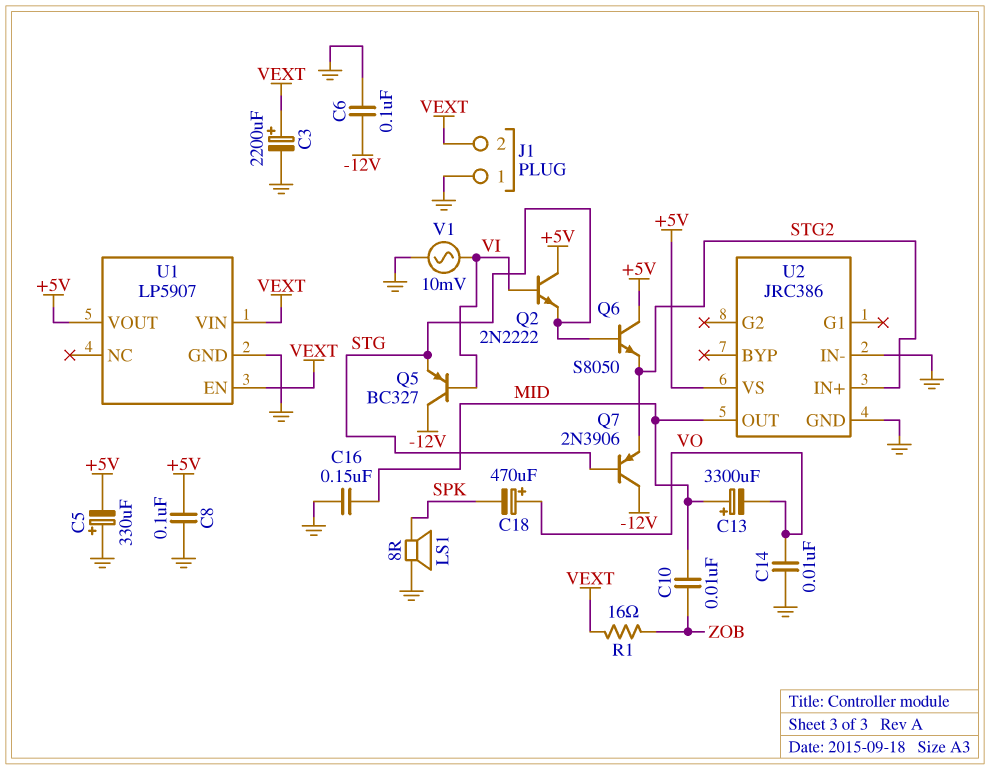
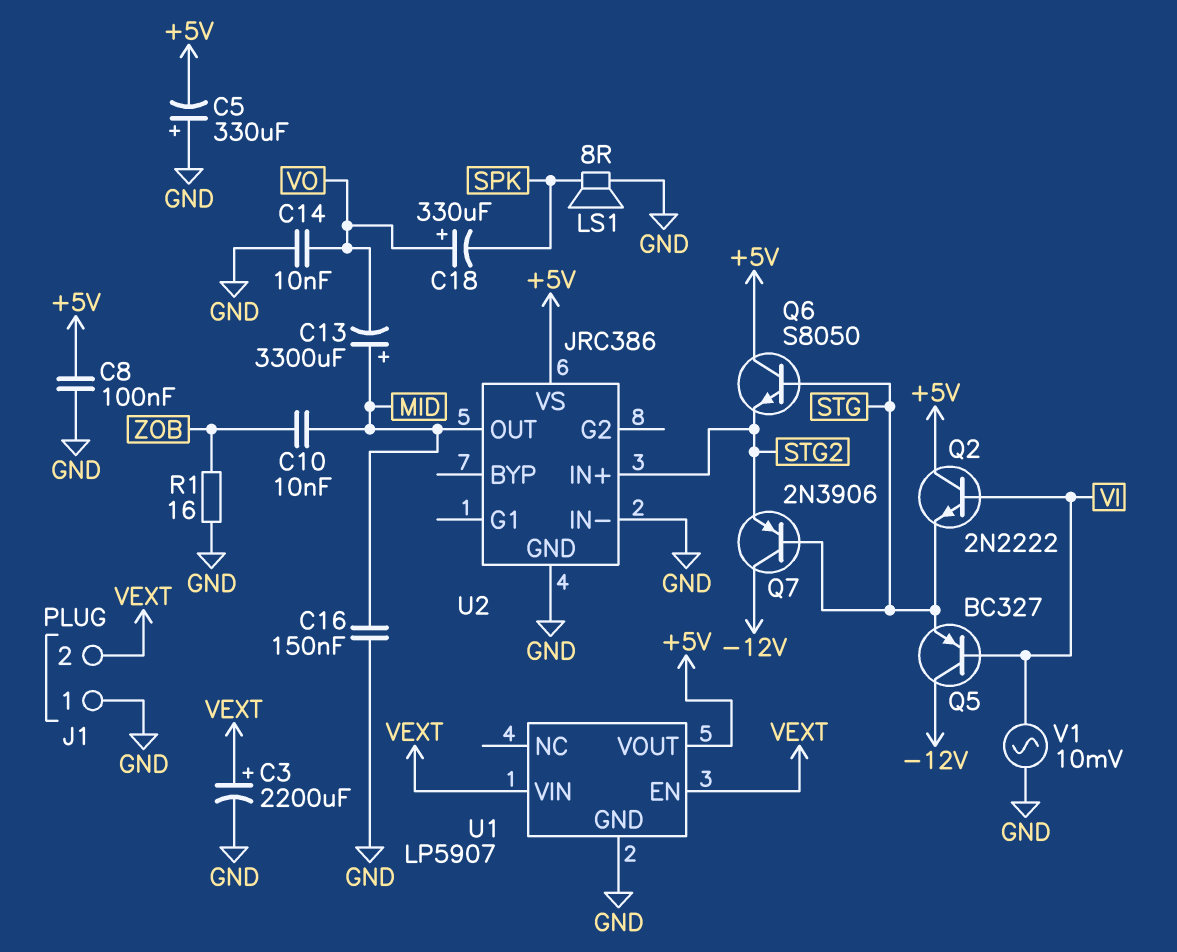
C6: 100nF (-12V, GND) -> none
C18: 470uF (plus VO, minus SPK) -> 330uF (plus VO, minus SPK)
R1: 16 (VEXT, ZOB) -> 16 (GND, ZOB)

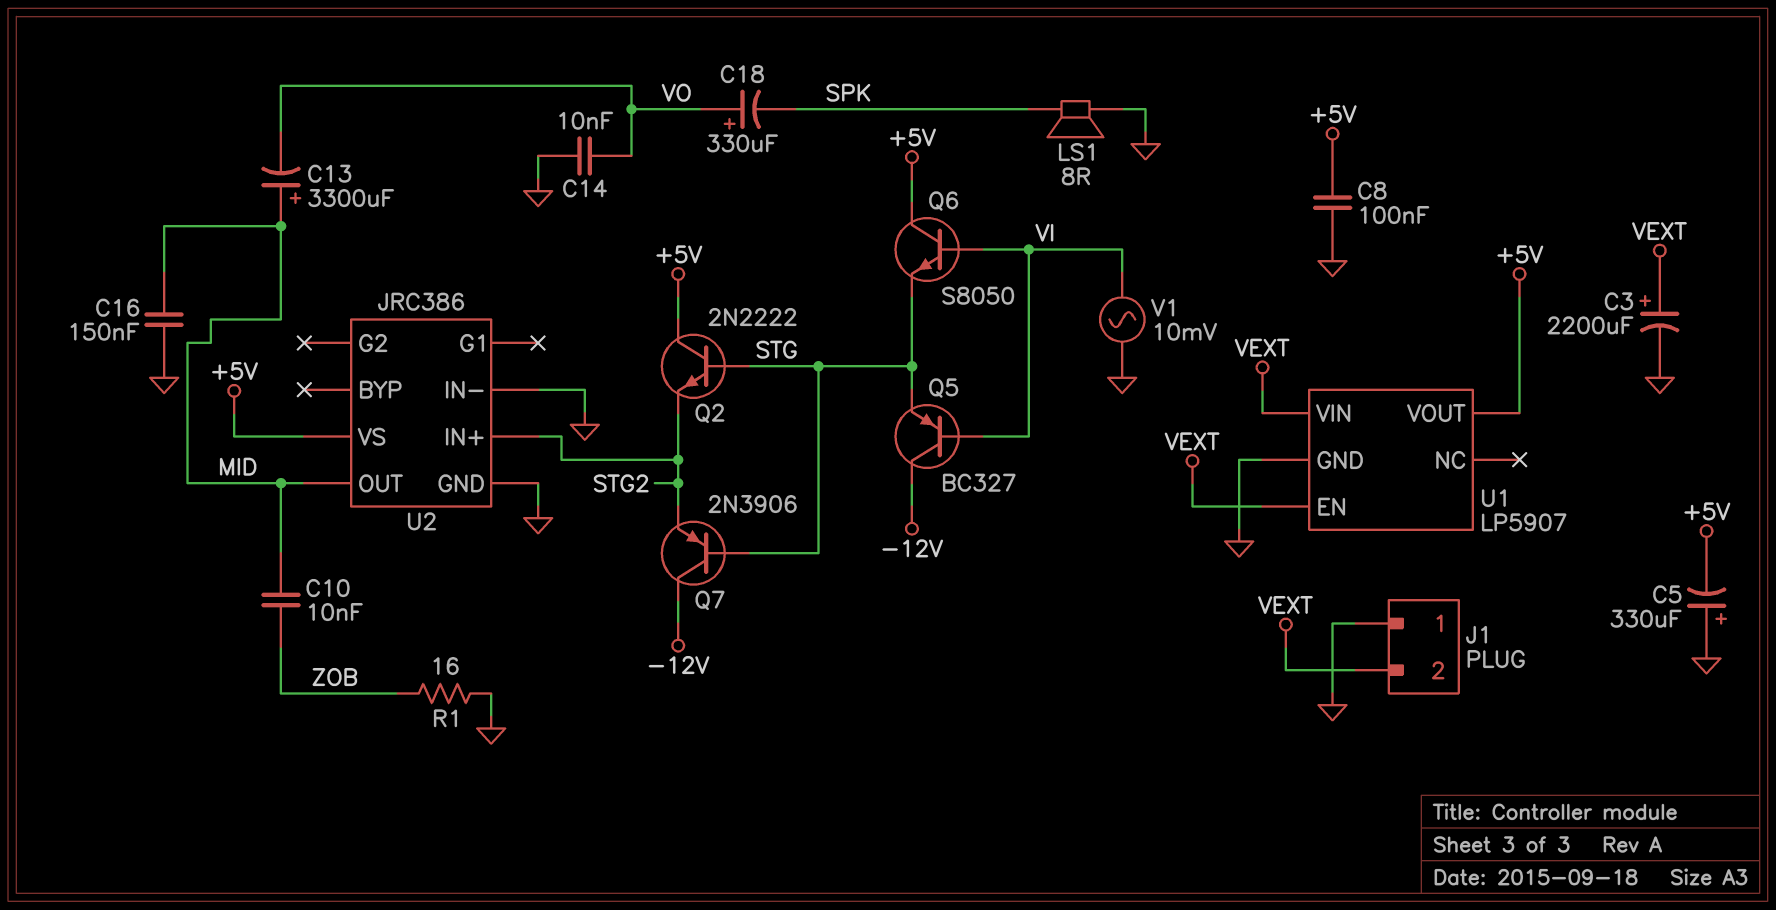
Q2: NPN 2N2222 (B VI, C +5V, E STG) -> NPN 2N2222 (B STG, C +5V, E STG2)
Q6: NPN S8050 (B STG, C +5V, E STG2) -> NPN S8050 (B VI, C +5V, E STG)

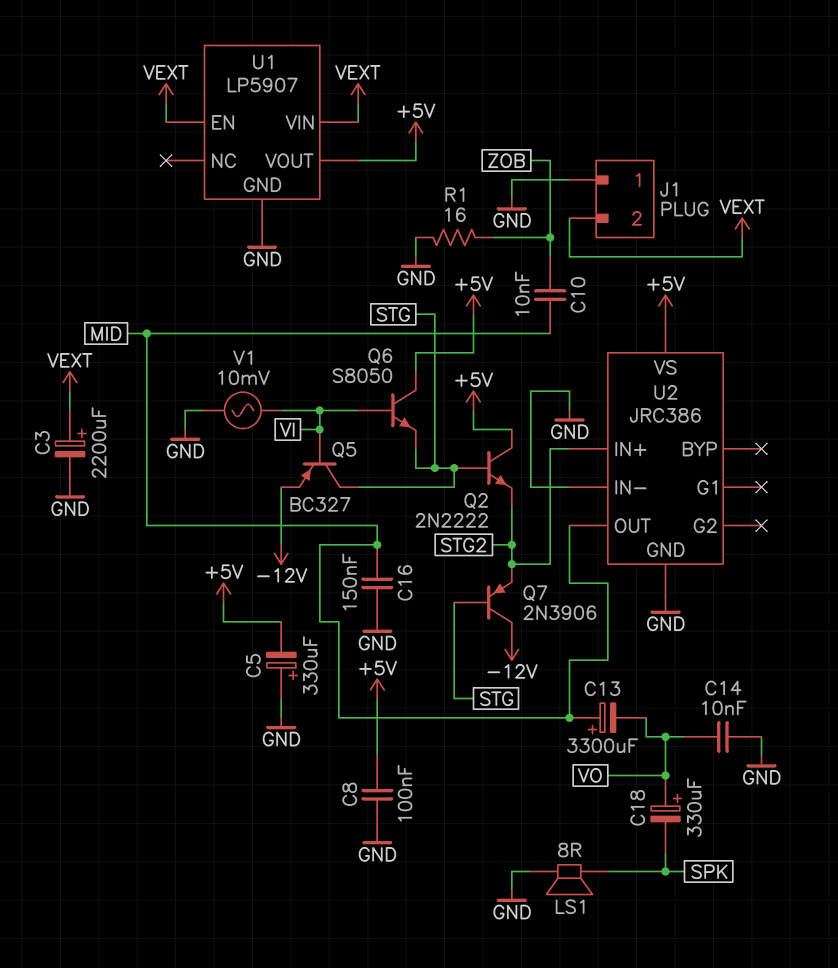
Q5: PNP BC327 (B VI, C -12V, E STG) -> PNP BC327 (B VI, C STG, E -12V)

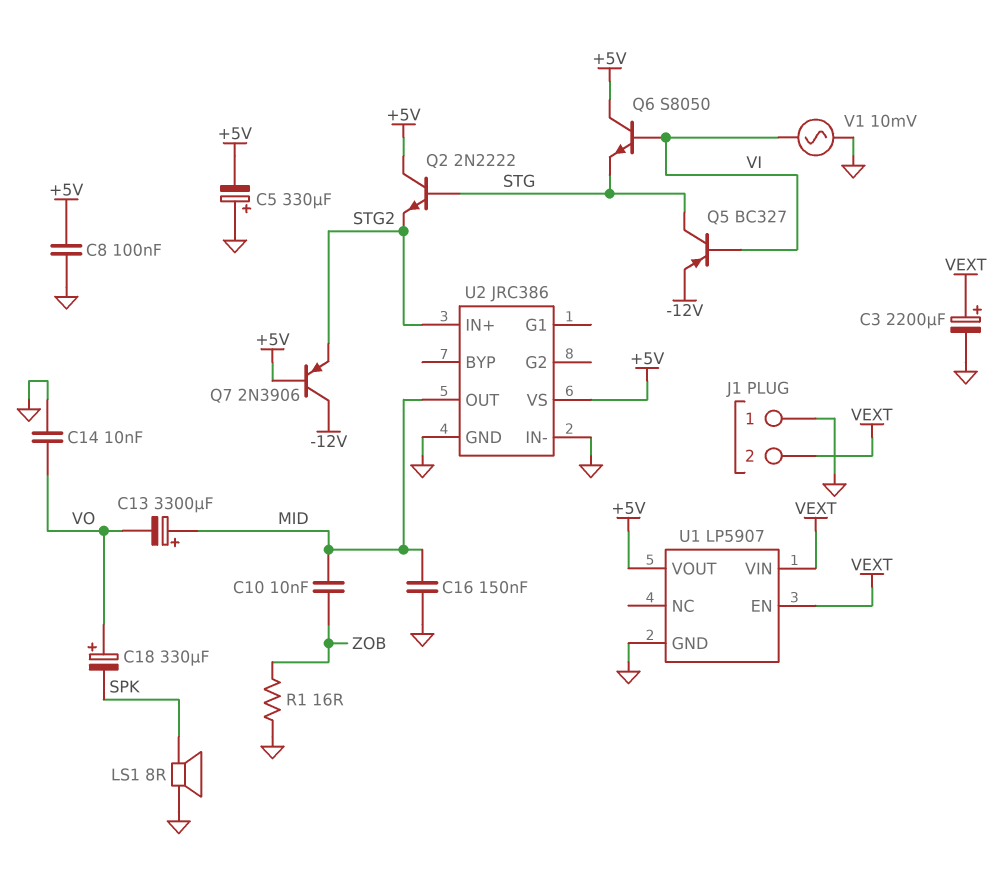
Q7: PNP 2N3906 (B STG, C -12V, E STG2) -> PNP 2N3906 (B +5V, C -12V, E STG2)

